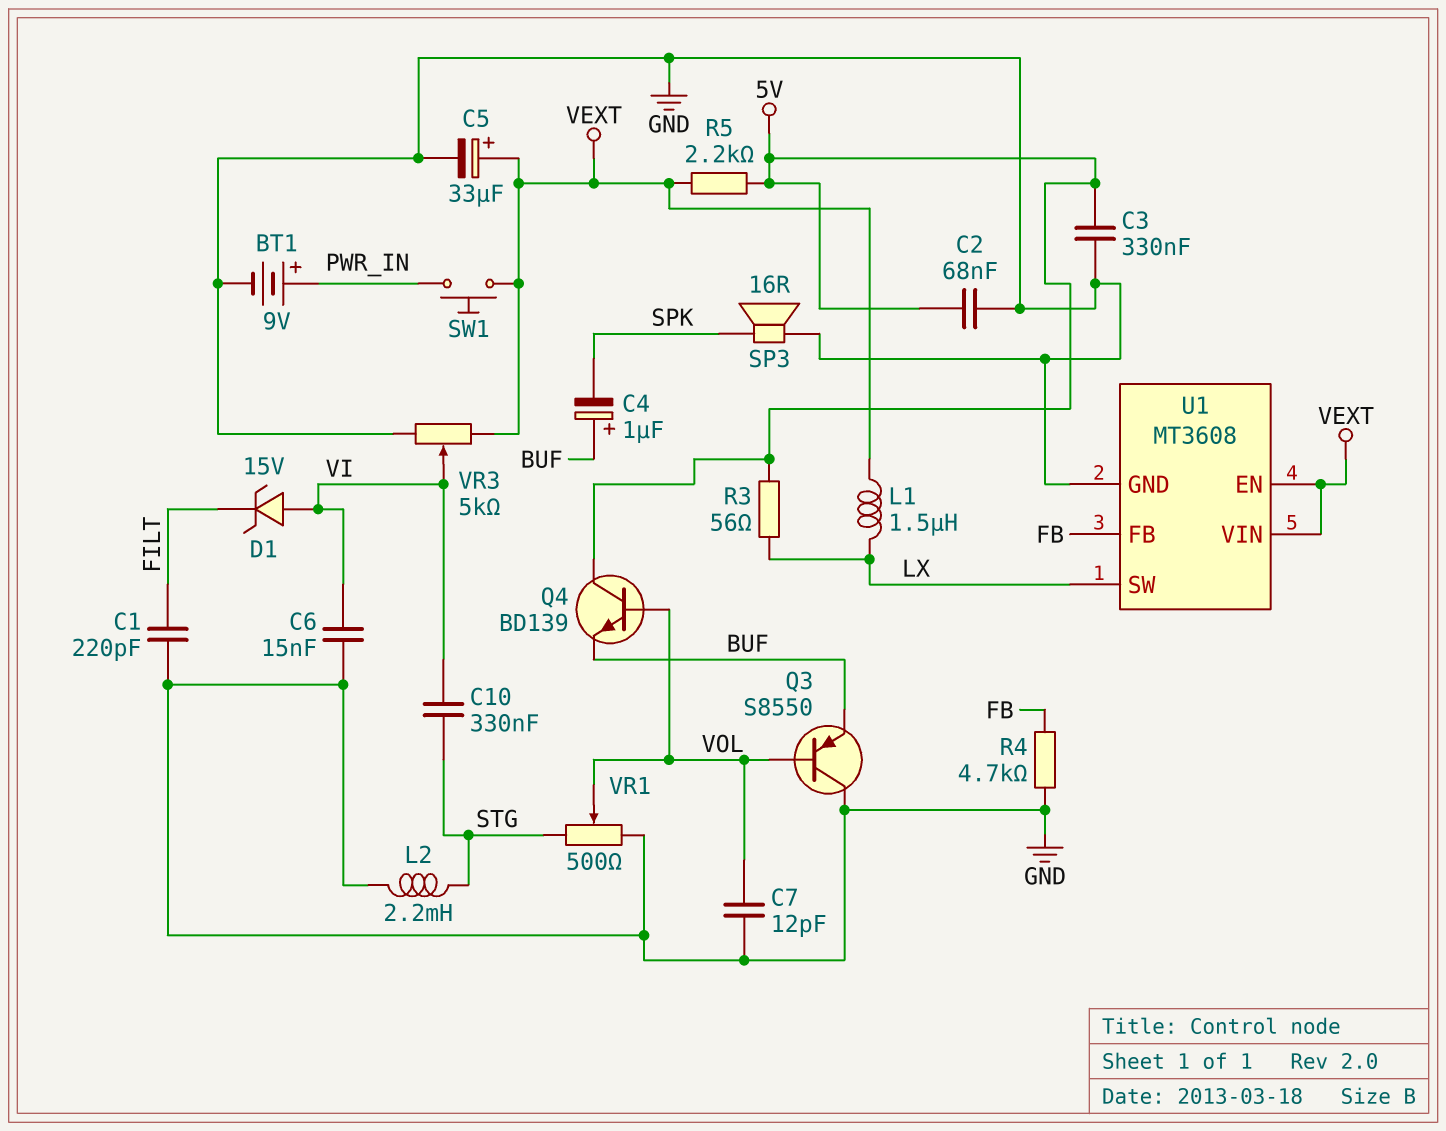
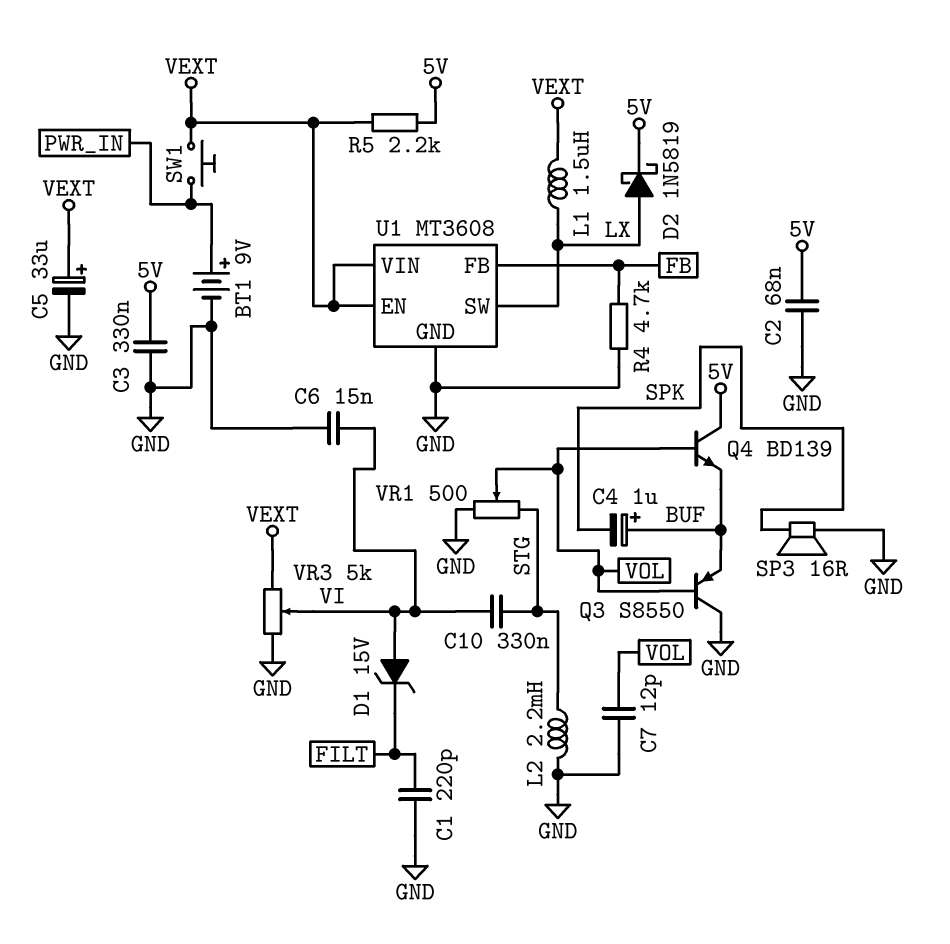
D2: none -> schottky 1N5819 (A LX, K 5V)
R3: 56 (5V, LX) -> none

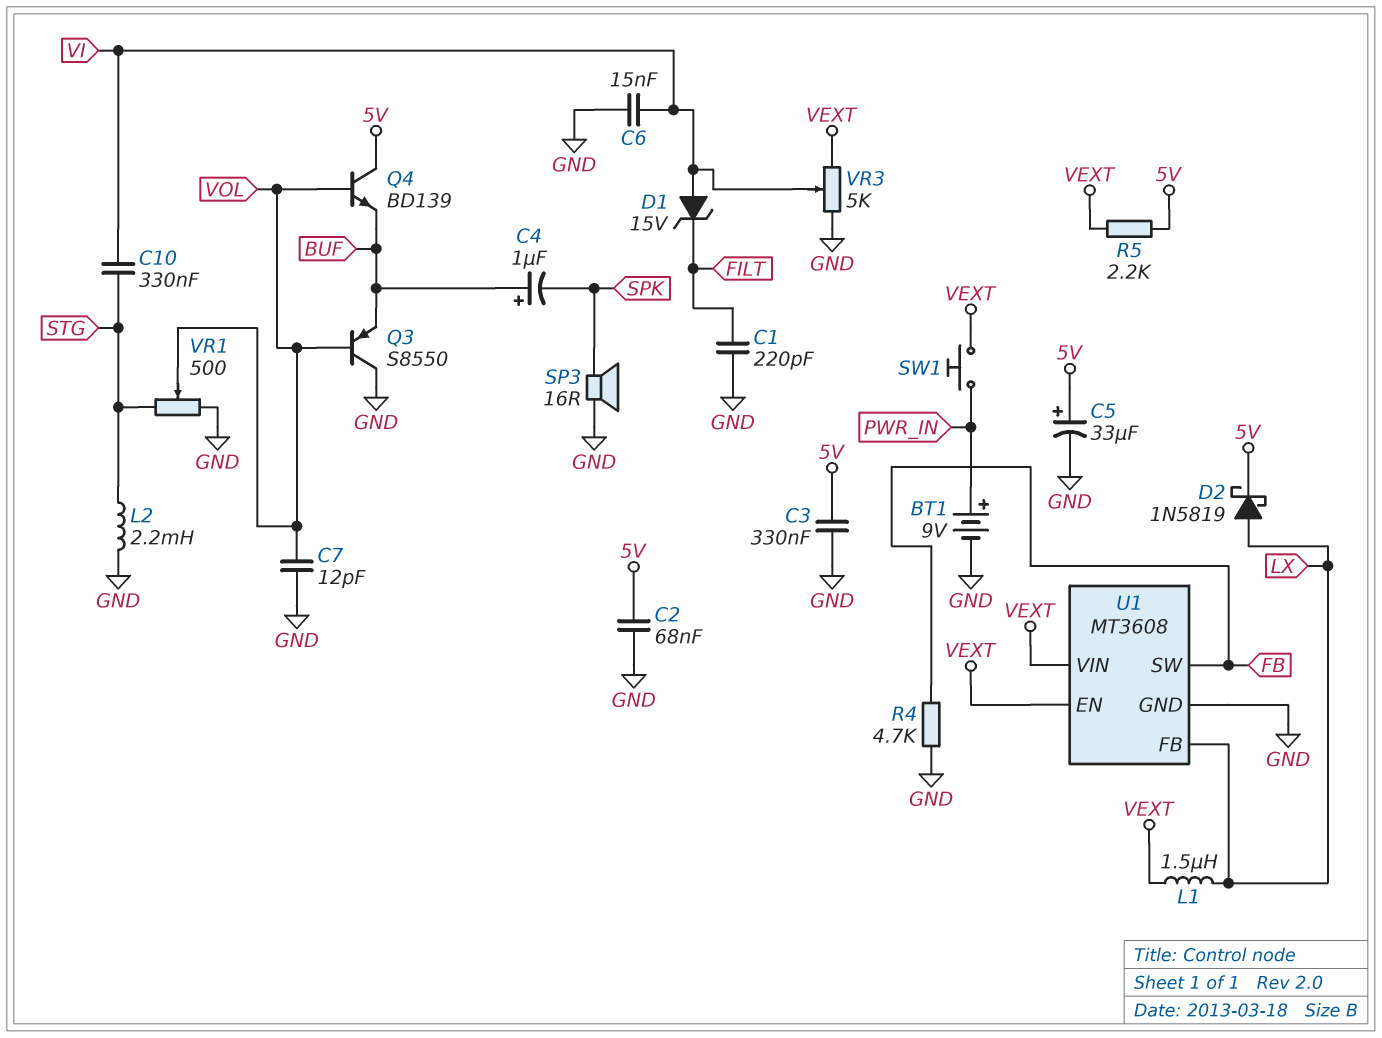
C5: 33uF (plus VEXT, minus GND) -> 33uF (plus 5V, minus GND)
U1 pin FB: FB -> LX
U1 pin SW: LX -> FB

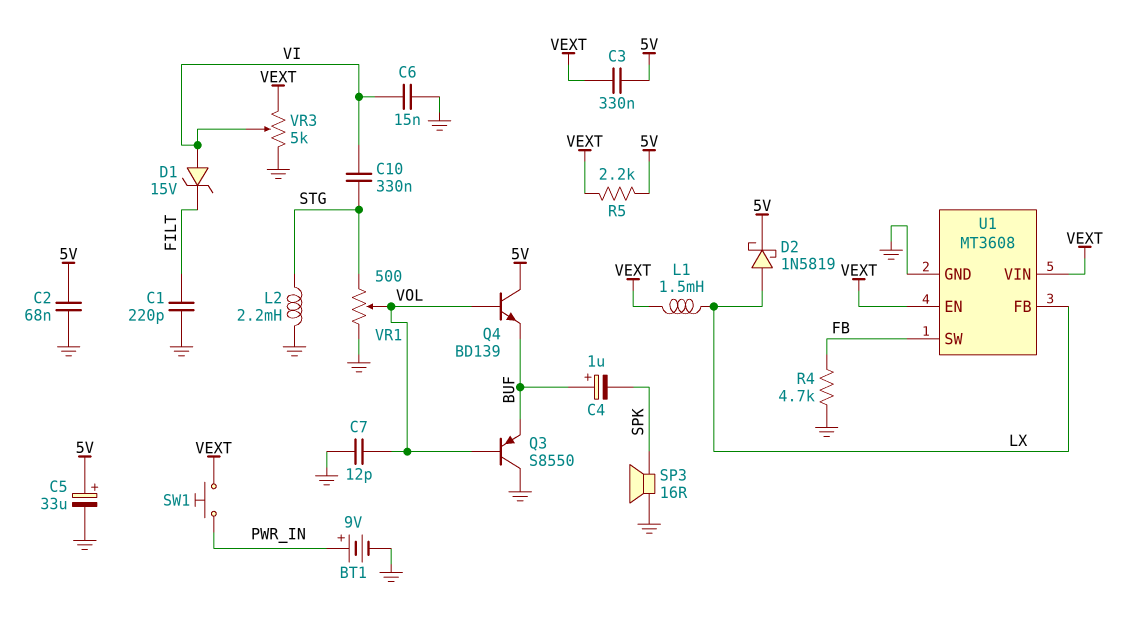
C3: 330nF (5V, GND) -> 330nF (5V, VEXT)
L1: 1.5uH (LX, VEXT) -> 1.5mH (LX, VEXT)

